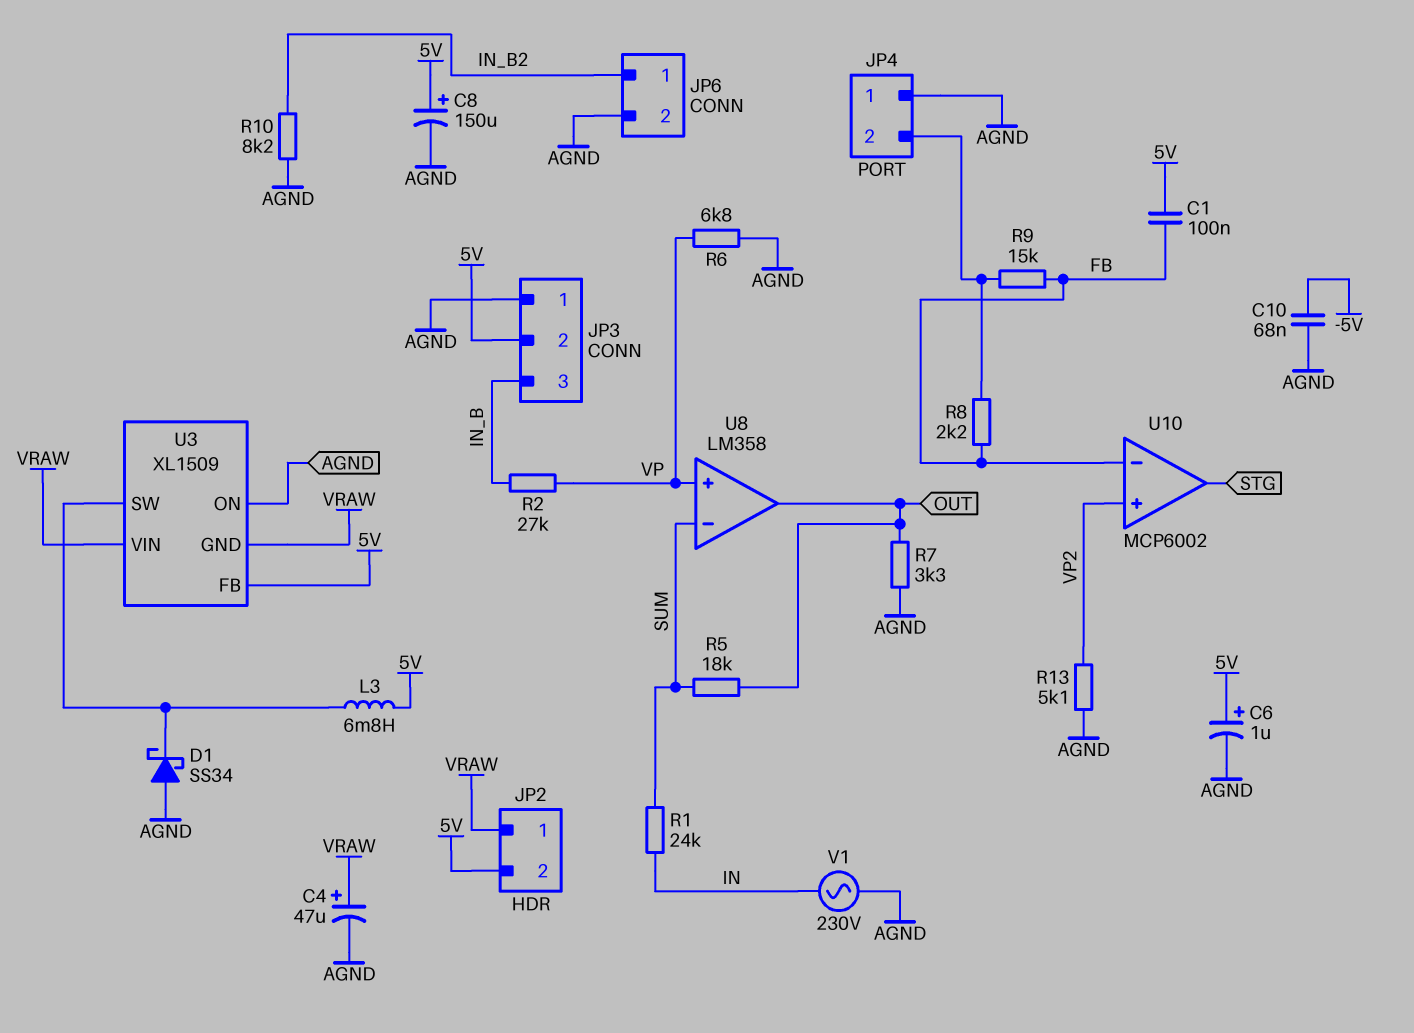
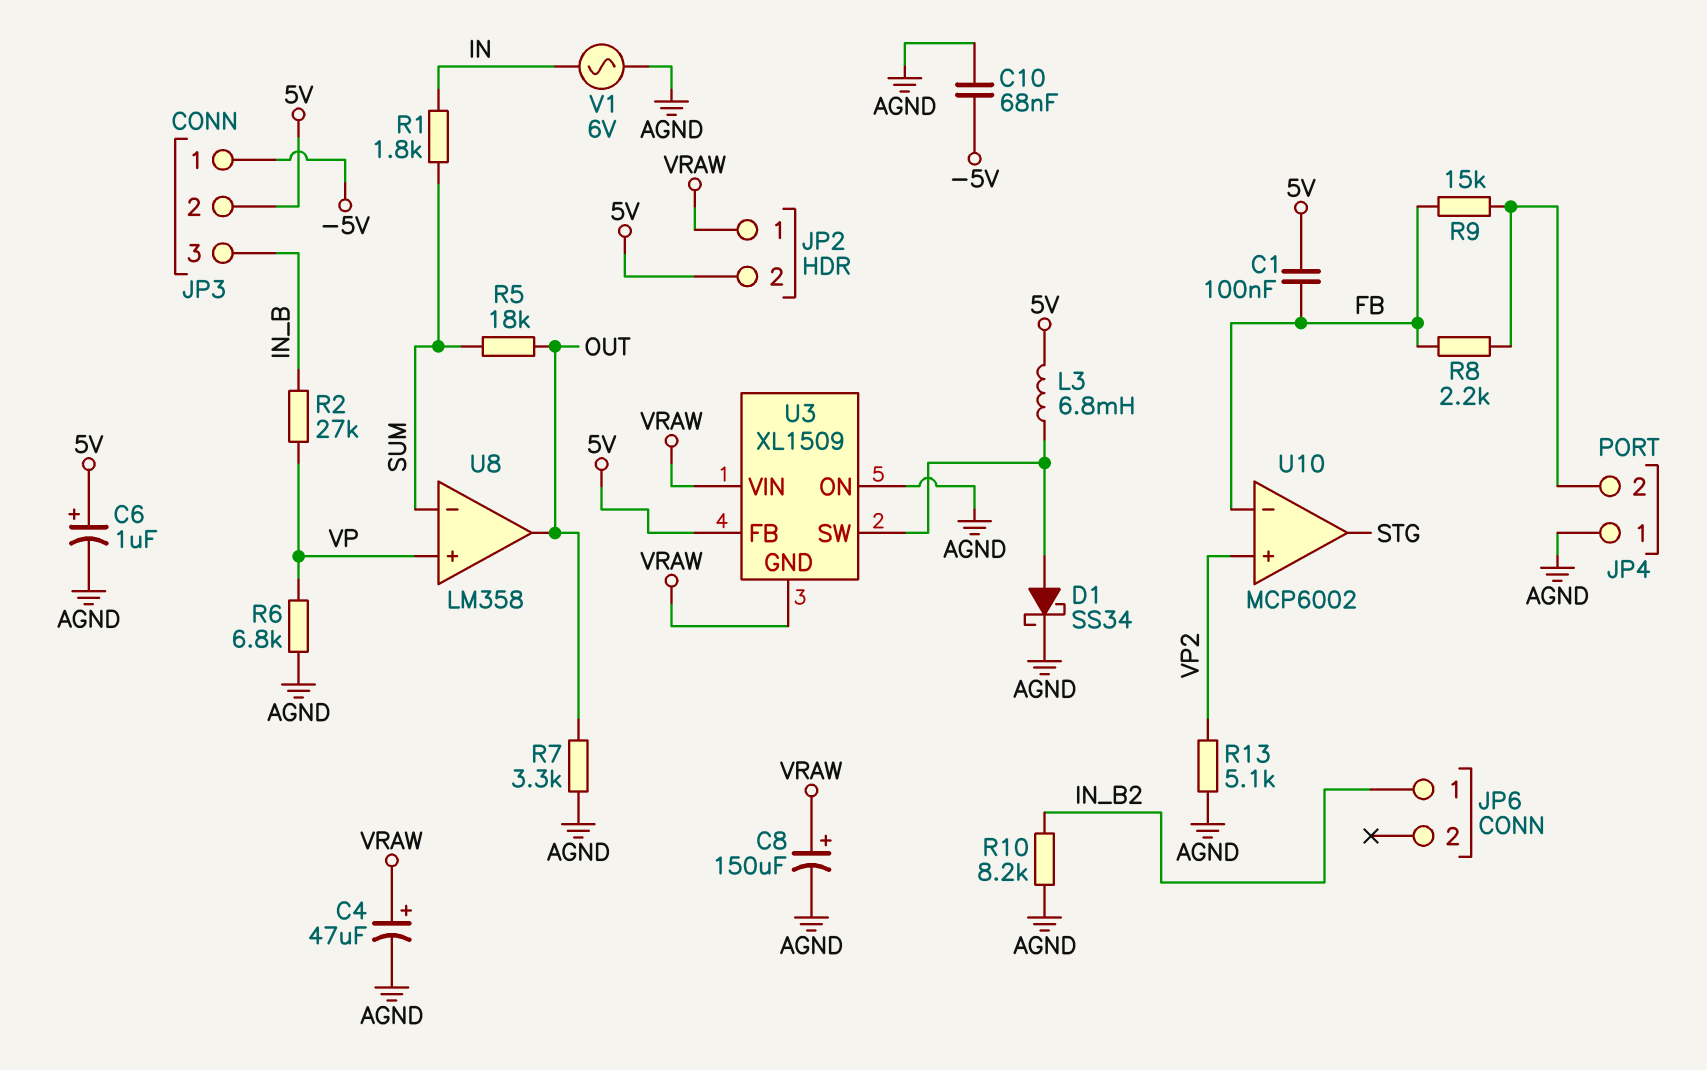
C8: 150uF (plus 5V, minus AGND) -> 150uF (plus VRAW, minus AGND)
D1: schottky SS34 (A AGND, K U3/SW) -> schottky SS34 (A U3/SW, K AGND)
JP3 pin 1: AGND -> -5V
JP6 pin 2: AGND -> none
R1: 24k (IN, SUM) -> 1.8k (IN, SUM)
V1: AC 230V (AGND, IN) -> AC 6V (AGND, IN)

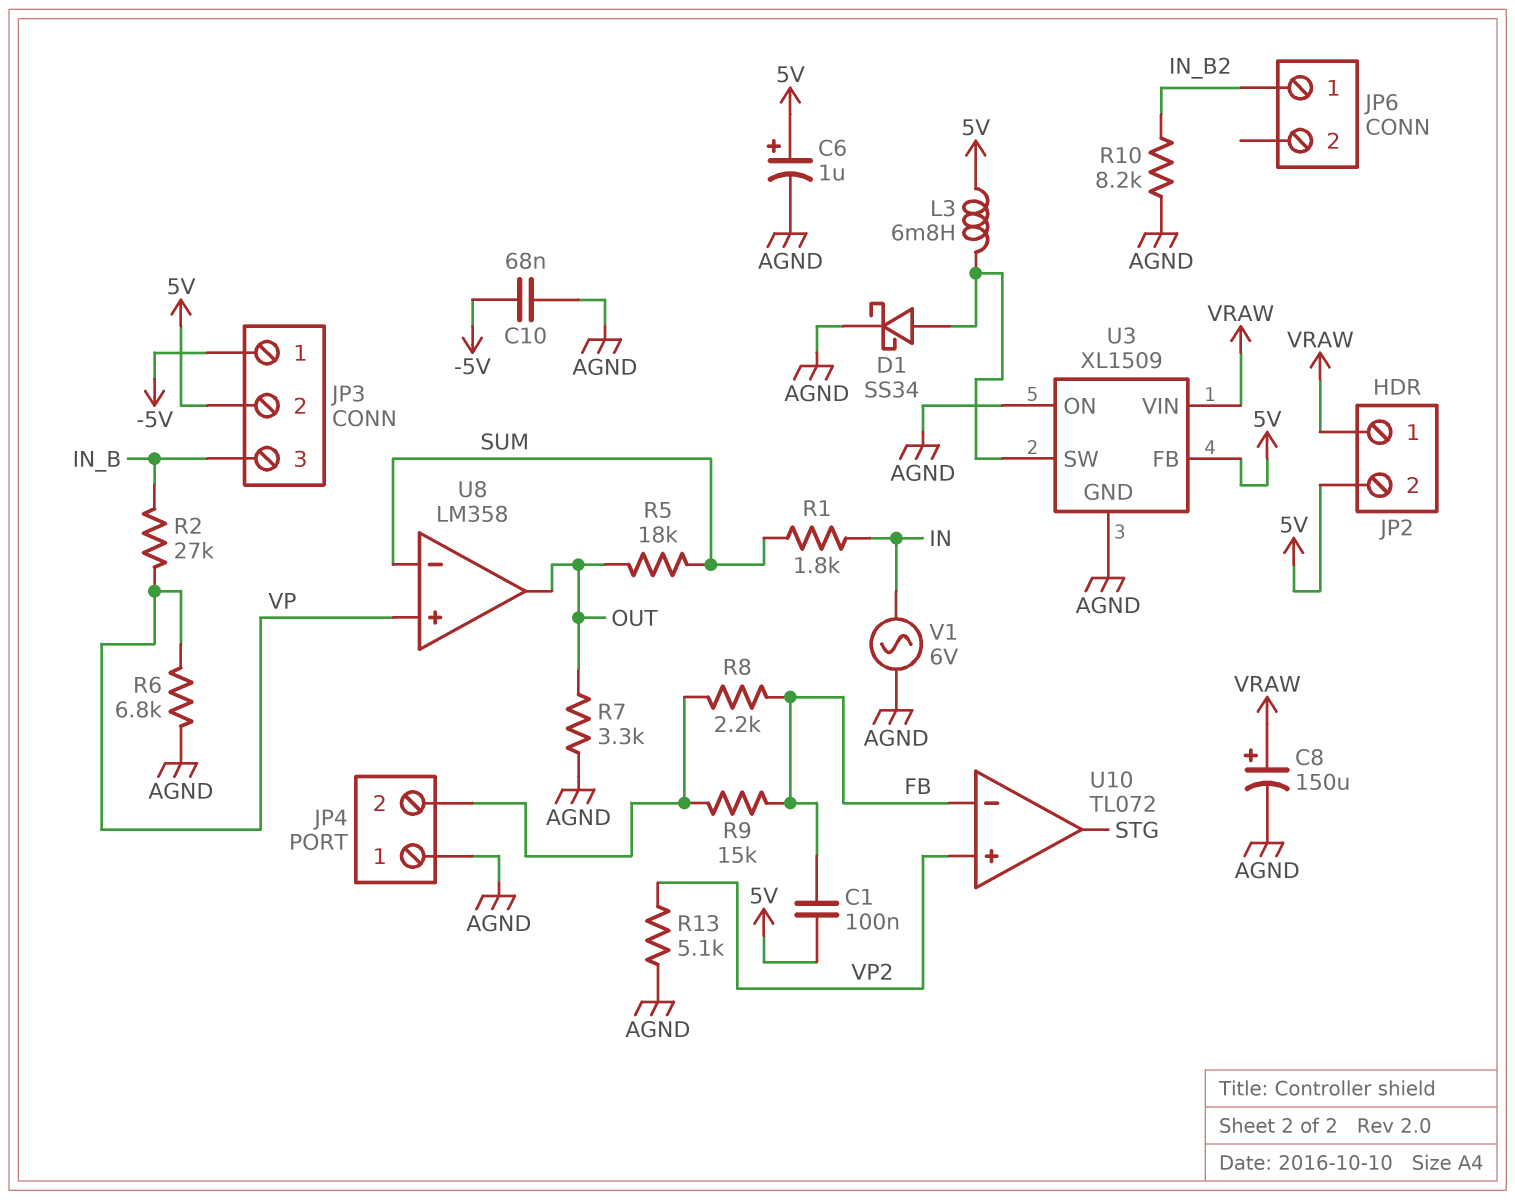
C4: 47uF (plus VRAW, minus AGND) -> none
U3 pin GND: VRAW -> AGND
U10: MCP6002 -> TL072

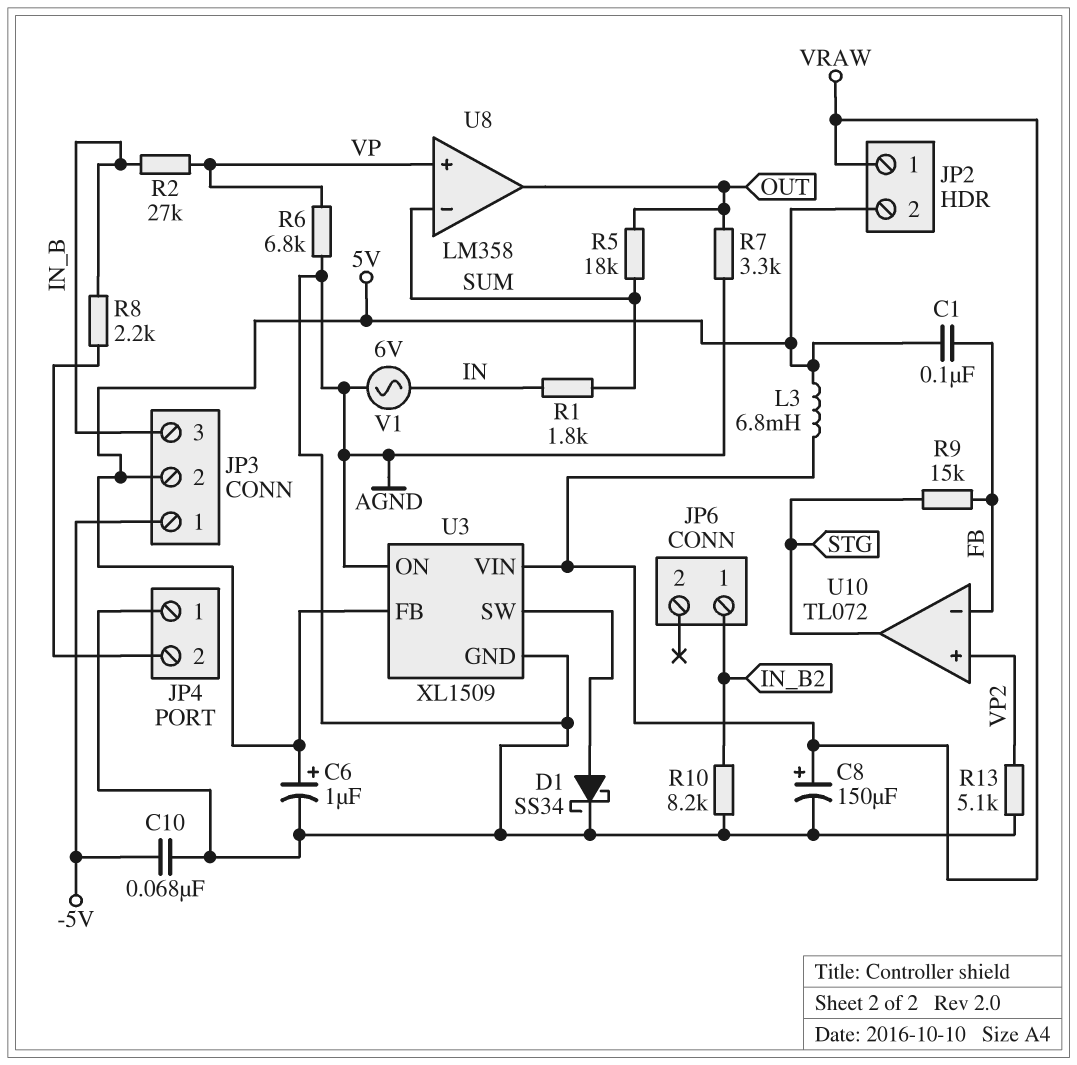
L3: 6.8mH (5V, U3/SW) -> 6.8mH (5V, VRAW)
R8: 2.2k (FB, JP4/2) -> 2.2k (IN_B, JP4/2)
R9: 15k (FB, JP4/2) -> 15k (FB, STG)

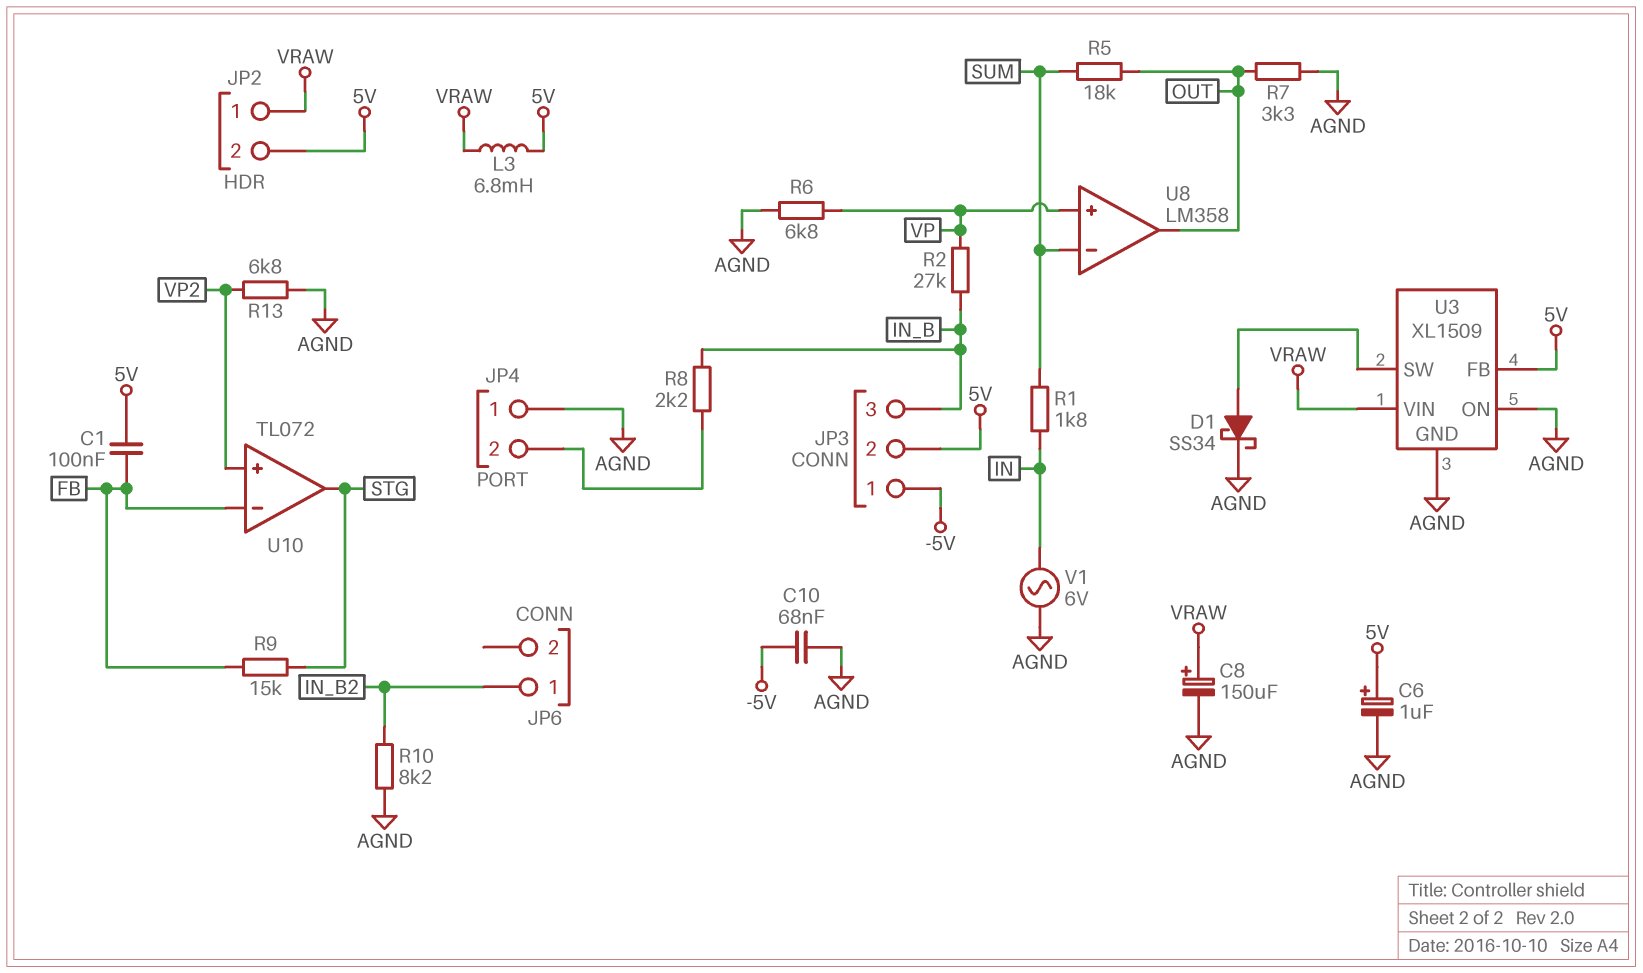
R13: 5.1k (AGND, VP2) -> 6.8k (AGND, VP2)

